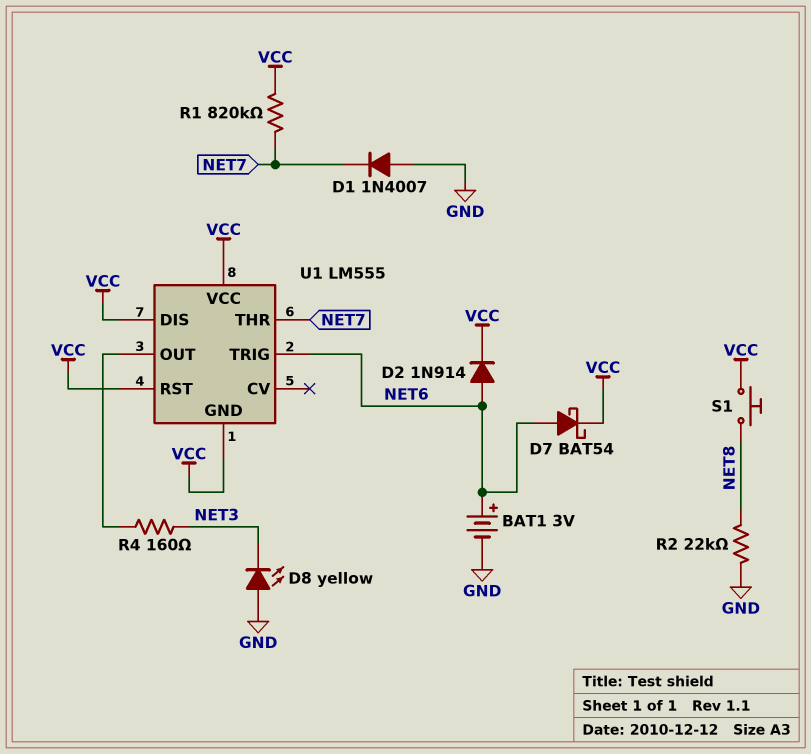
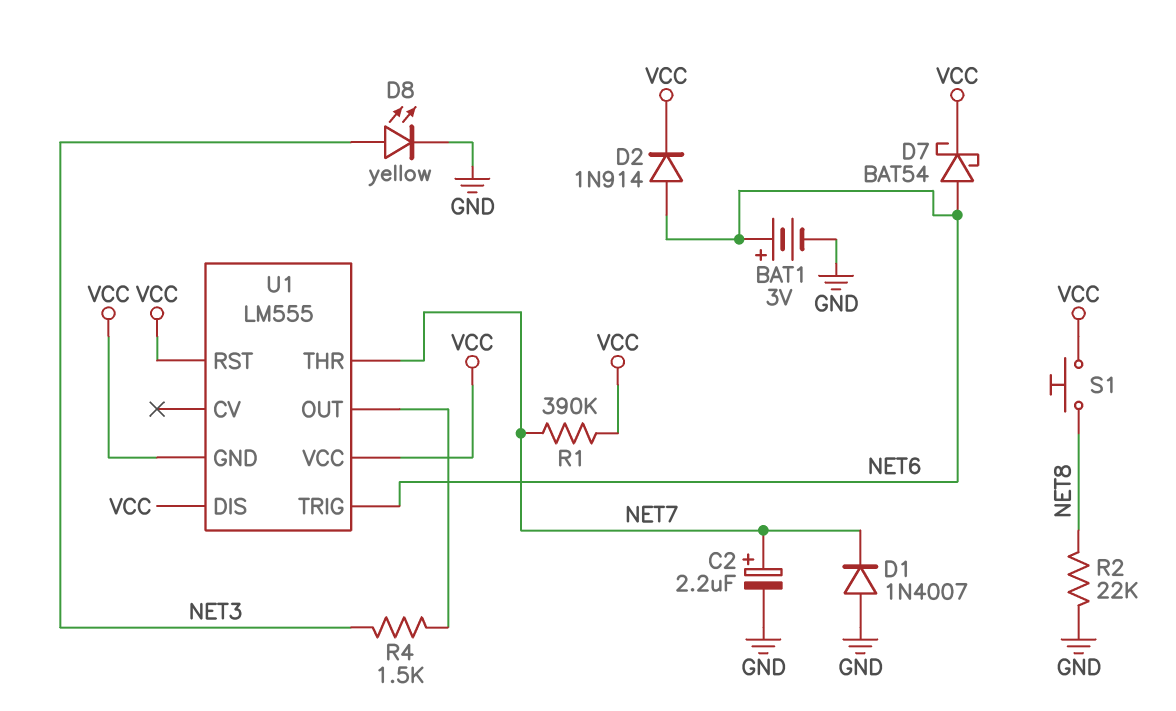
C2: none -> 2.2uF (plus NET7, minus GND)
D8: LED yellow (A GND, K NET3) -> LED yellow (A NET3, K GND)
R1: 820k (NET7, VCC) -> 390k (NET7, VCC)
R4: 160 (NET3, U1/OUT) -> 1.5k (NET3, U1/OUT)

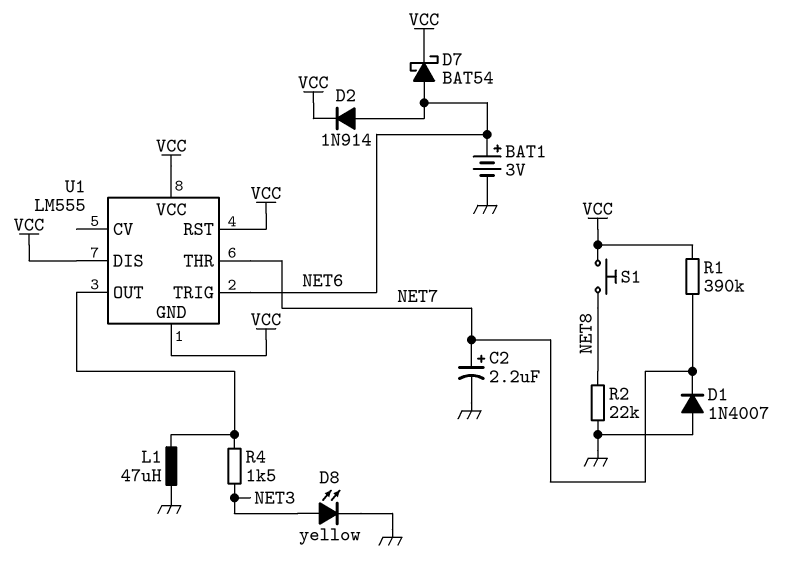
L1: none -> 47uH (GND, U1/OUT)

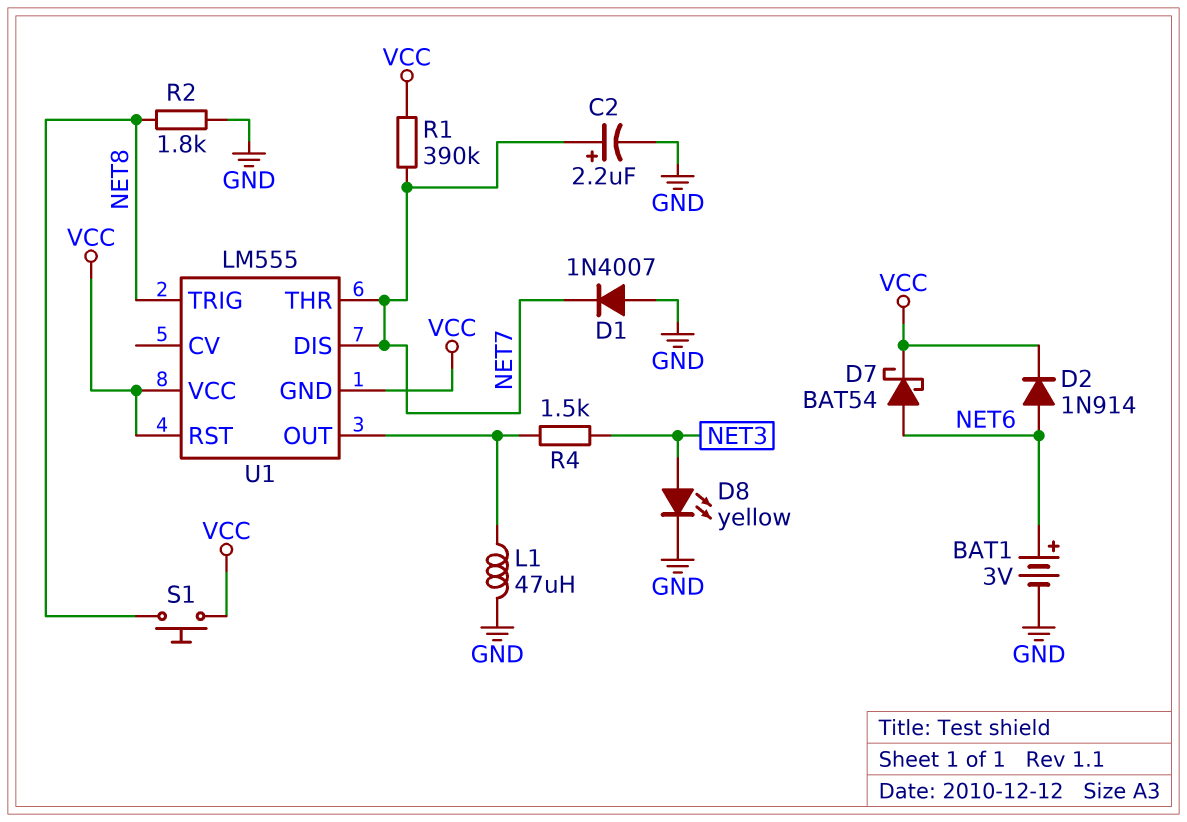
R2: 22k (GND, NET8) -> 1.8k (GND, NET8)
U1 pin DIS: VCC -> NET7
U1 pin TRIG: NET6 -> NET8

